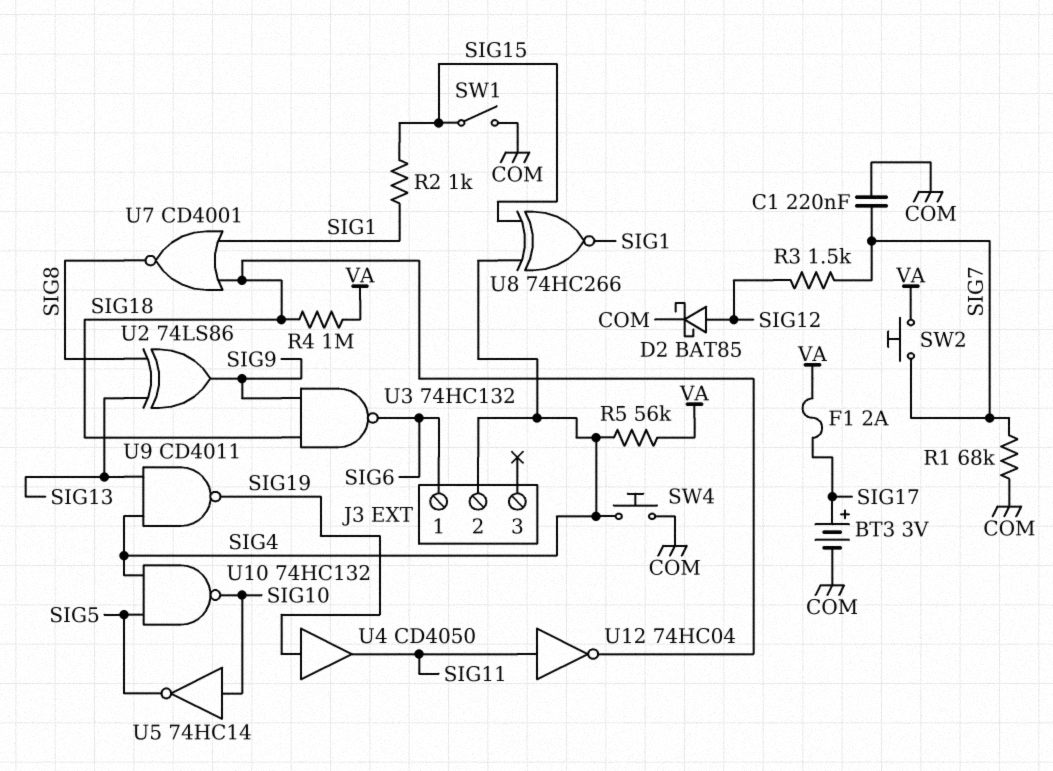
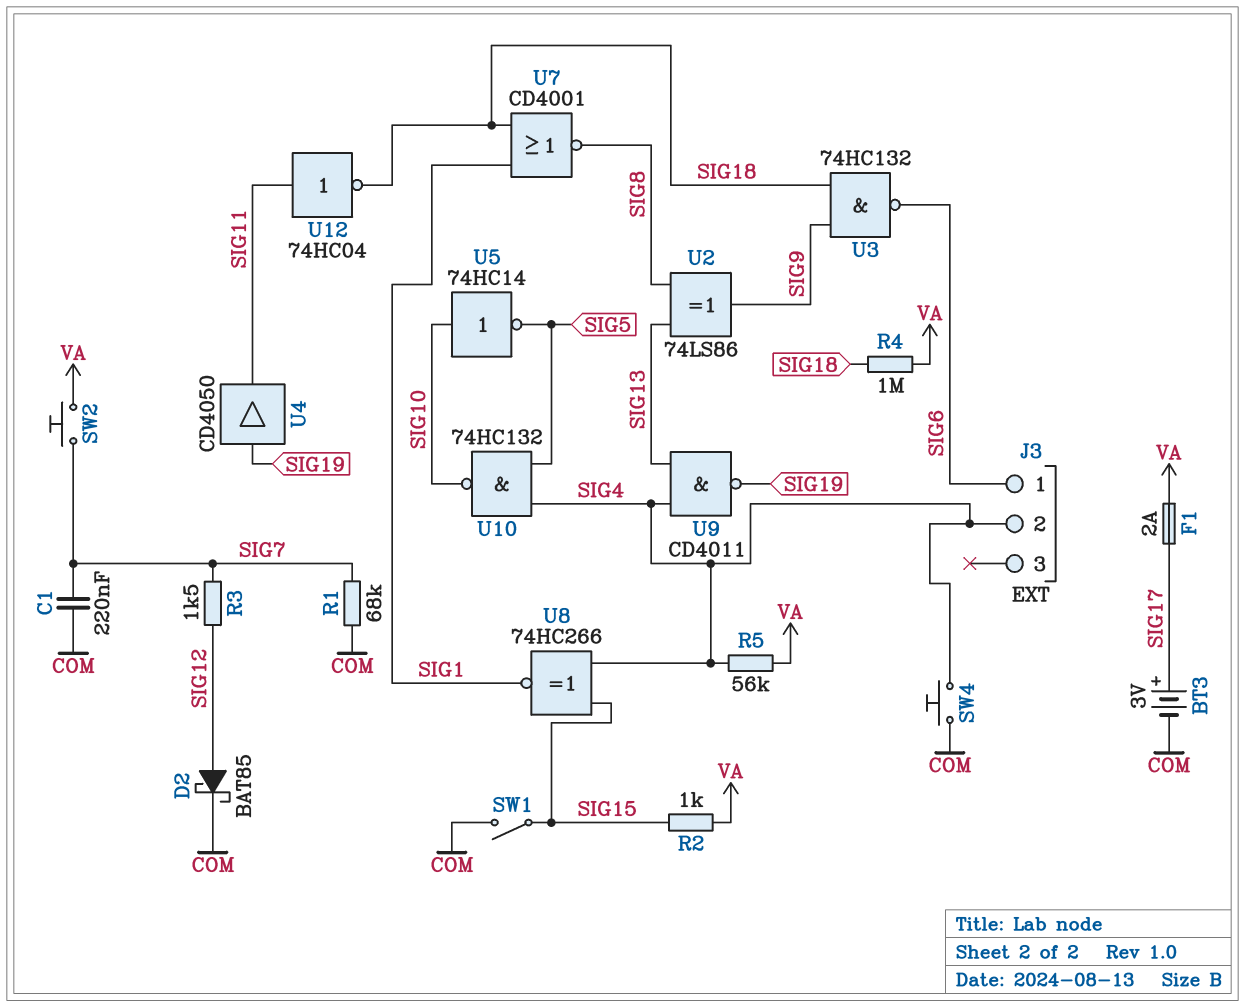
R2: 1k (SIG1, SIG15) -> 1k (SIG15, VA)

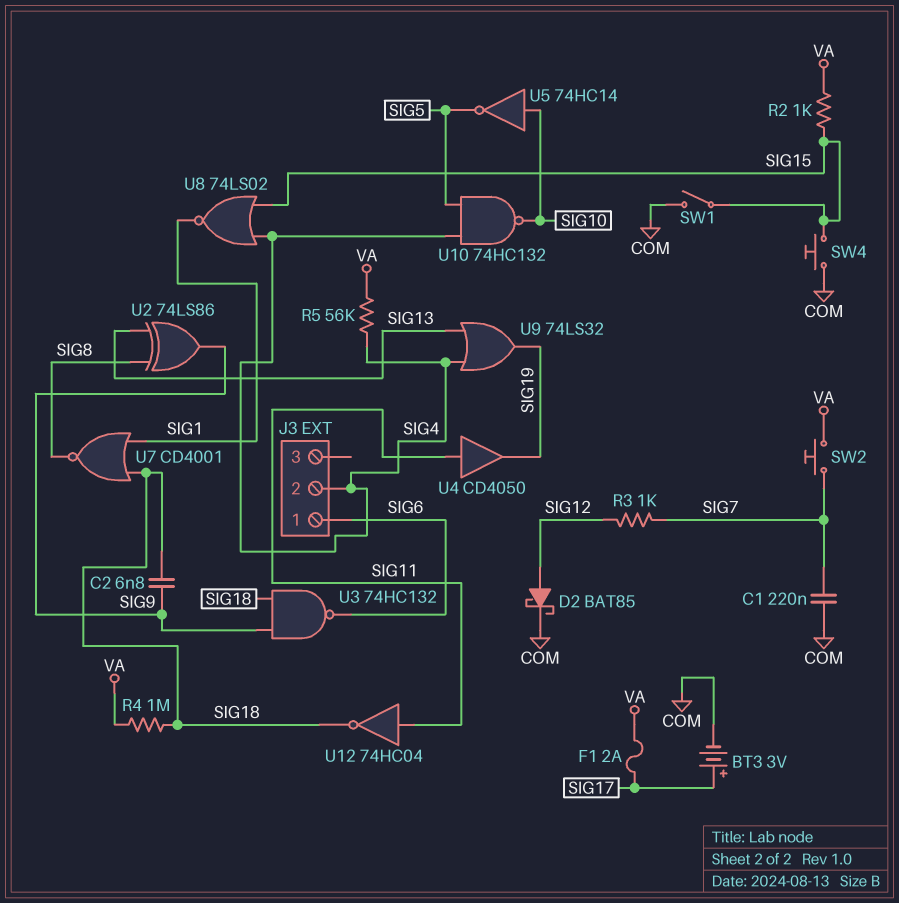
C2: none -> 6.8nF (SIG9, SIG18)
R1: 68k (COM, SIG7) -> none
R3: 1.5k (SIG7, SIG12) -> 1k (SIG7, SIG12)
SW4: button (COM, SIG4) -> button (COM, SIG15)
U4: buffer CD4050 (in SIG19, out SIG11) -> buffer CD4050 (in SIG11, out SIG19)
U8: XNOR 74HC266 (in SIG4, in SIG15, out SIG1) -> NOR 74LS02 (in SIG4, in SIG15, out SIG1)
U9: NAND CD4011 (in SIG4, in SIG13, out SIG19) -> OR 74LS32 (in SIG4, in SIG13, out SIG19)

